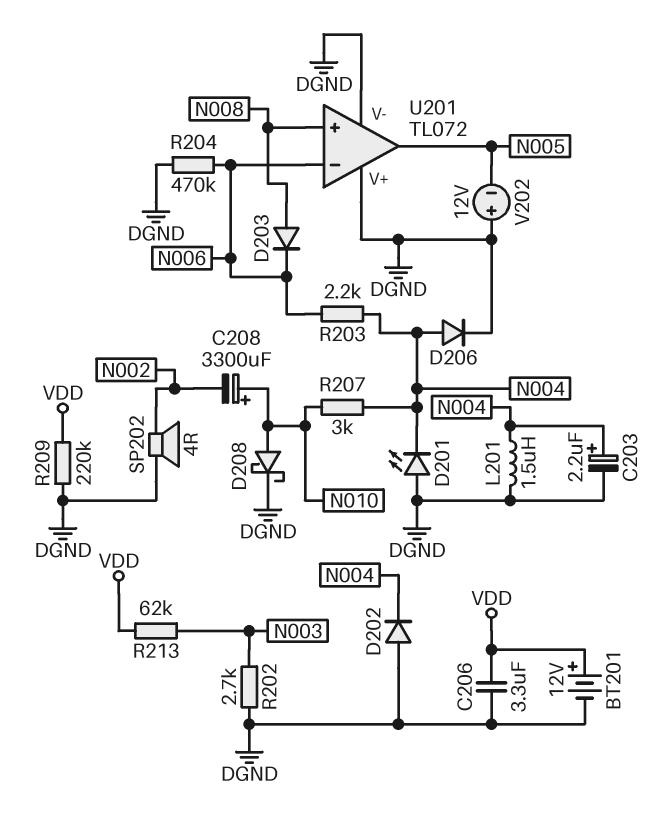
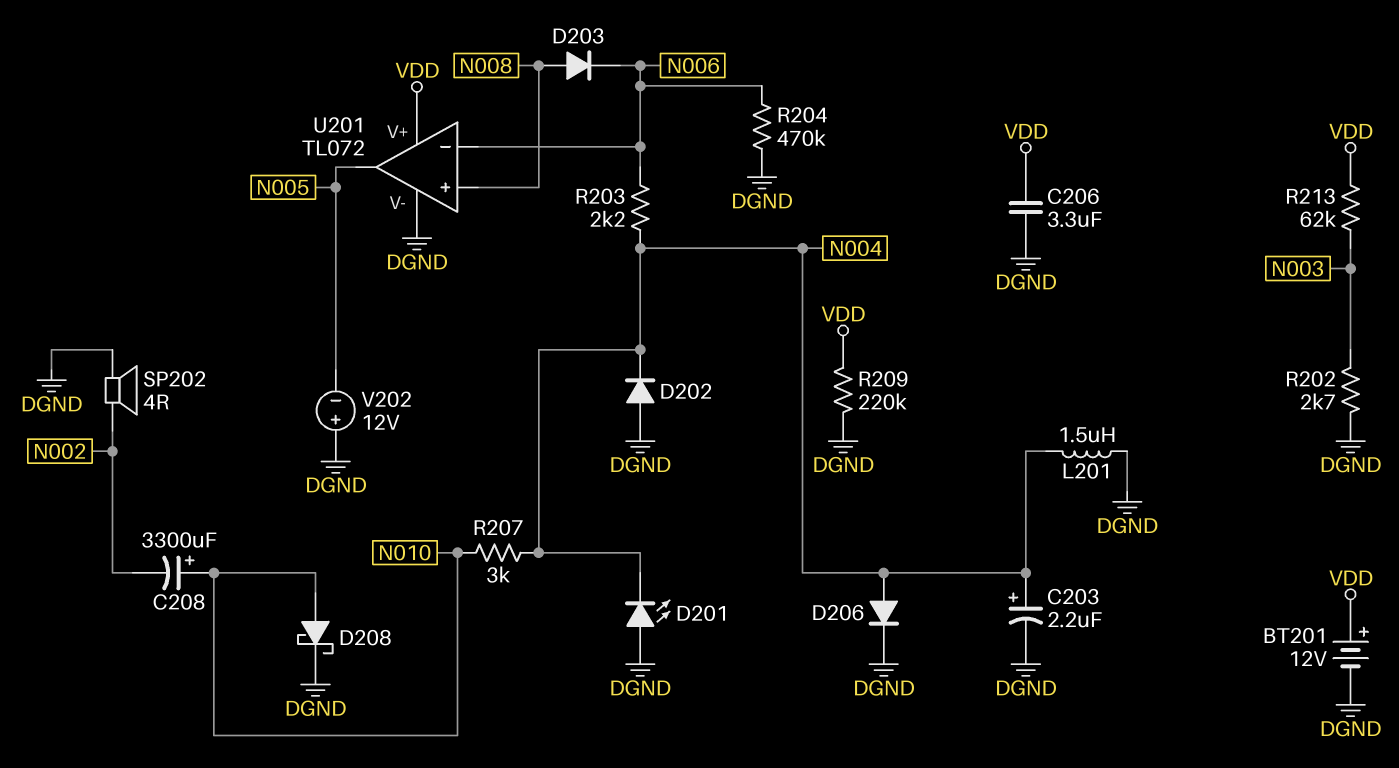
U201 pin V+: DGND -> VDD

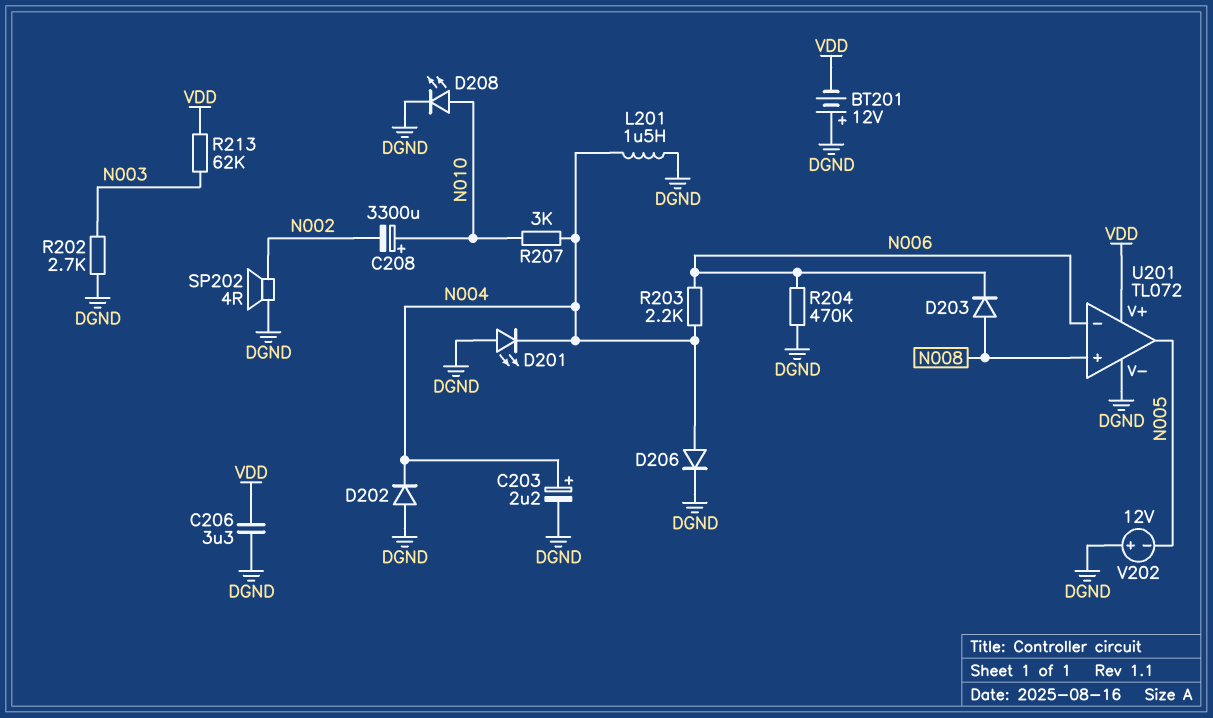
BT201: 12V (plus VDD, minus DGND) -> 12V (plus DGND, minus VDD)
D208: schottky (A N010, K DGND) -> LED (A N010, K DGND)
R209: 220k (DGND, VDD) -> none

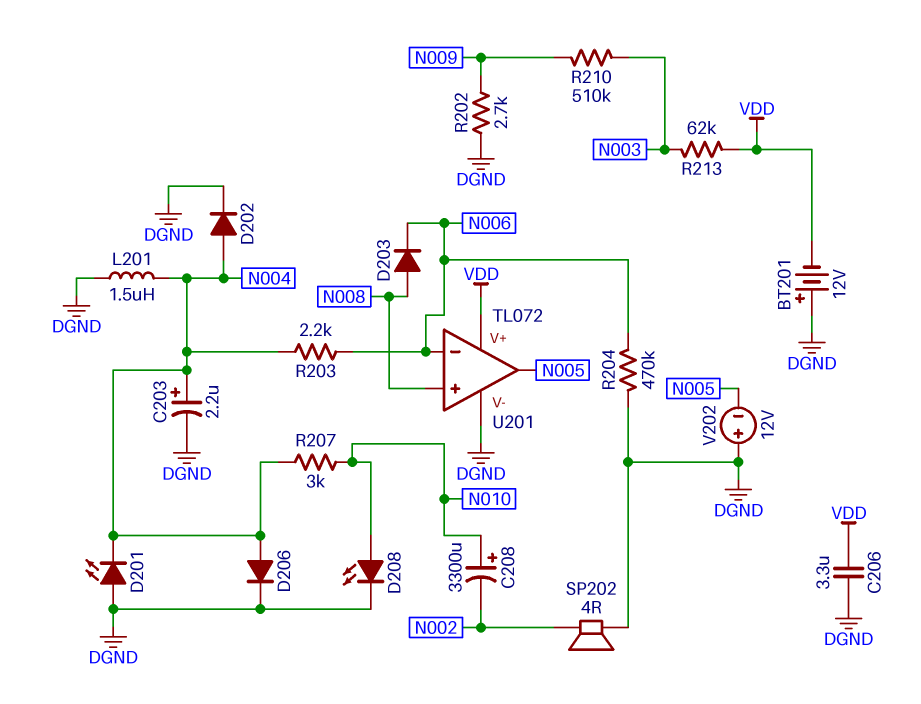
D202: diode (A DGND, K N004) -> diode (A N004, K DGND)
R202: 2.7k (DGND, N003) -> 2.7k (DGND, N009)
R210: none -> 510k (N003, N009)

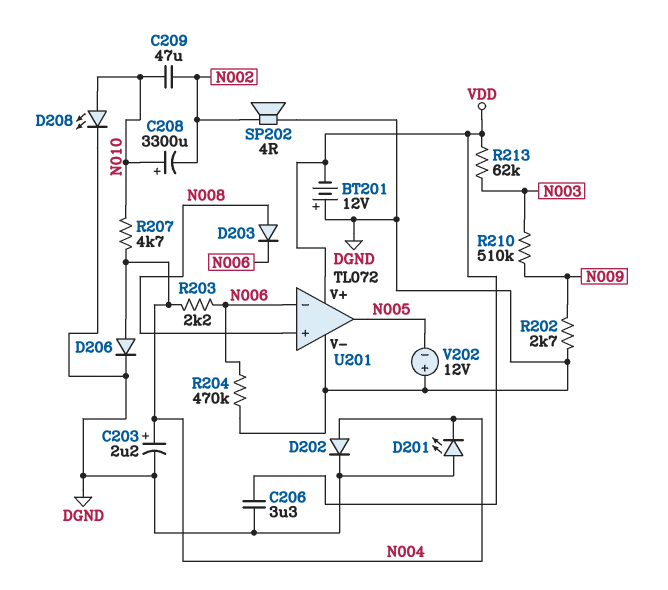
C209: none -> 47uF (N002, N010)
L201: 1.5uH (DGND, N004) -> none
R207: 3k (N004, N010) -> 4.7k (N004, N010)

